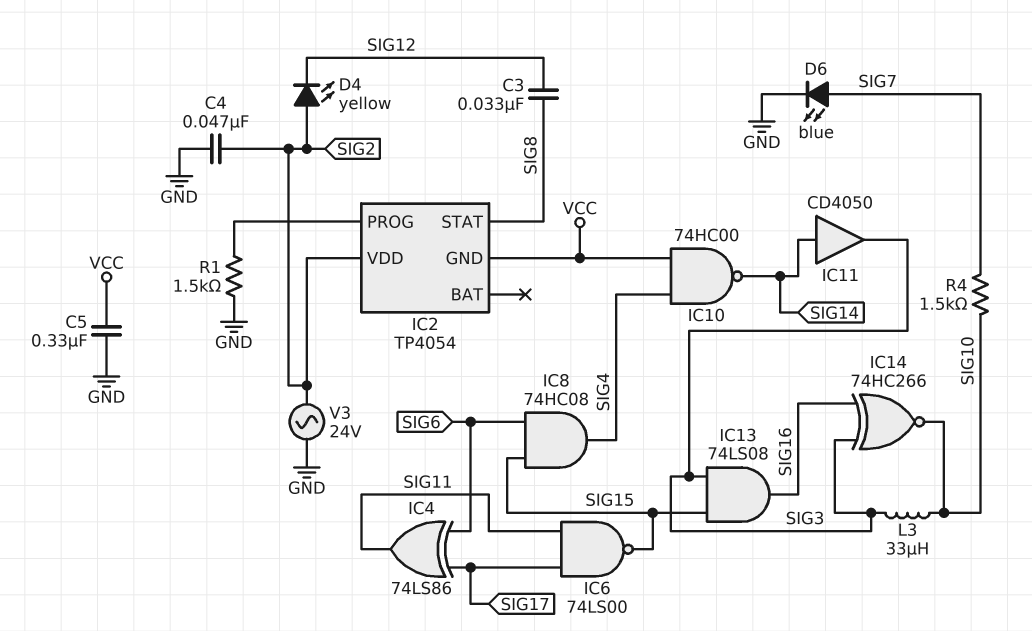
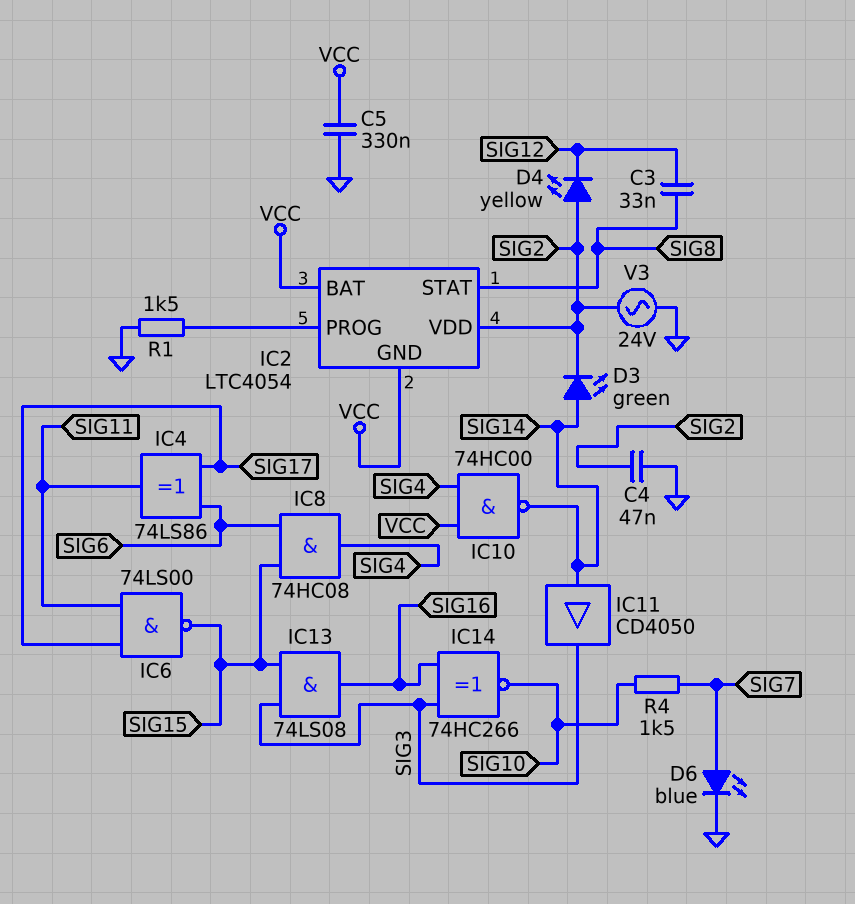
D3: none -> LED green (A SIG14, K SIG2)
IC2: TP4054 -> LTC4054
IC2 pin BAT: none -> VCC
L3: 33uH (SIG3, SIG10) -> none

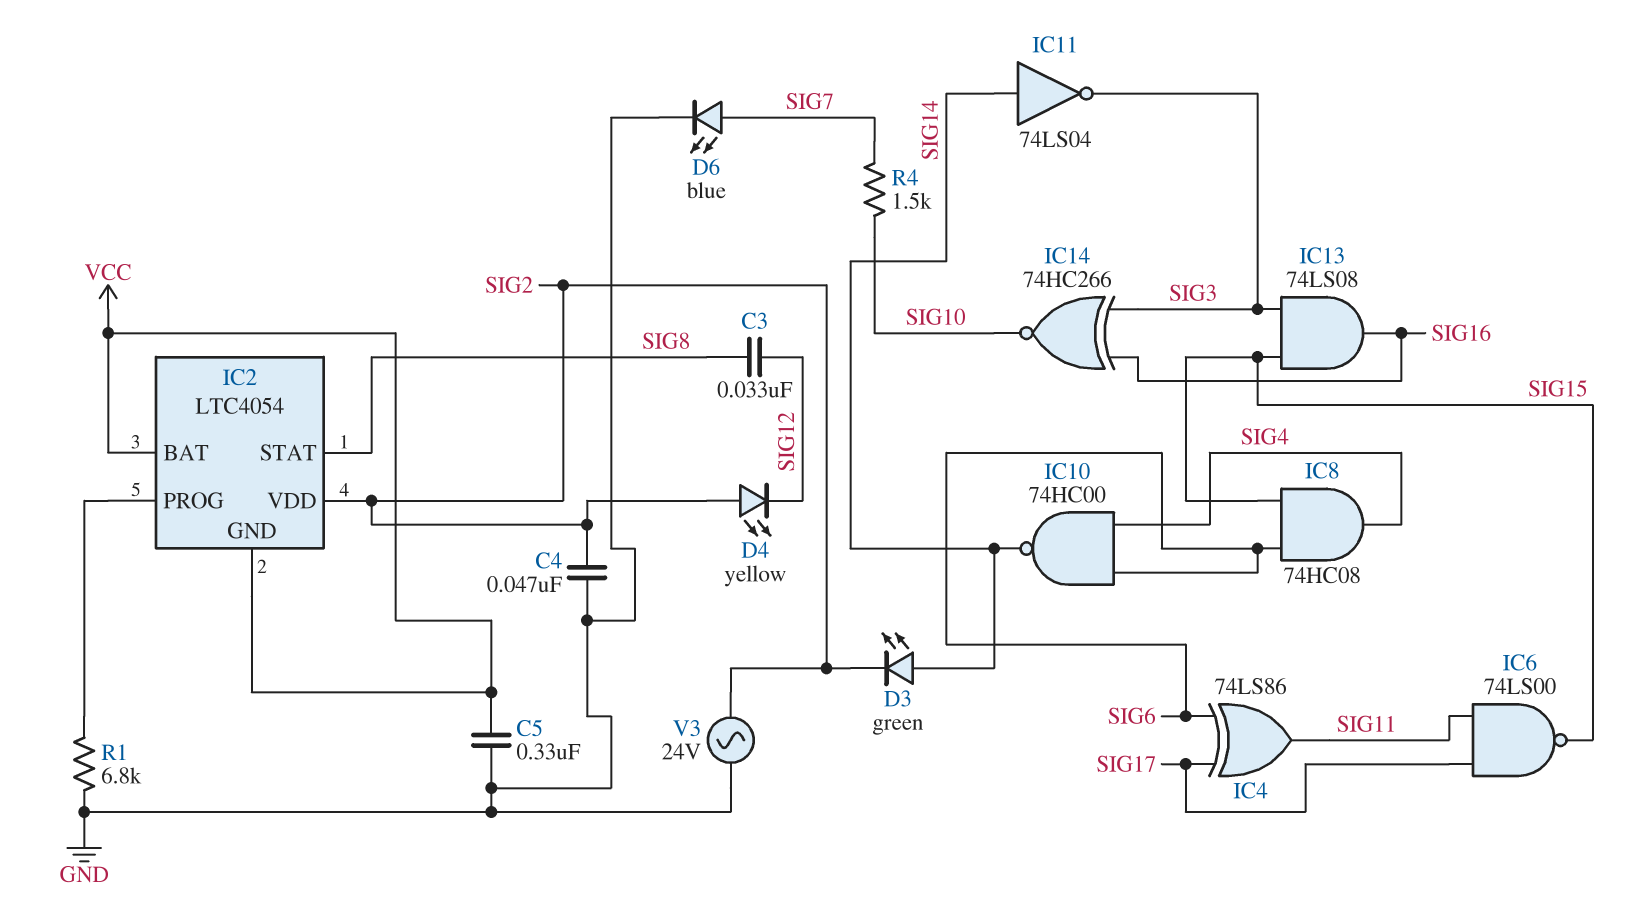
IC10: NAND 74HC00 (in SIG4, in VCC, out SIG14) -> NAND 74HC00 (in SIG4, in SIG6, out SIG14)
IC11: buffer CD4050 (in SIG14, out SIG3) -> NOT 74LS04 (in SIG14, out SIG3)
R1: 1.5k (GND, IC2/PROG) -> 6.8k (GND, IC2/PROG)

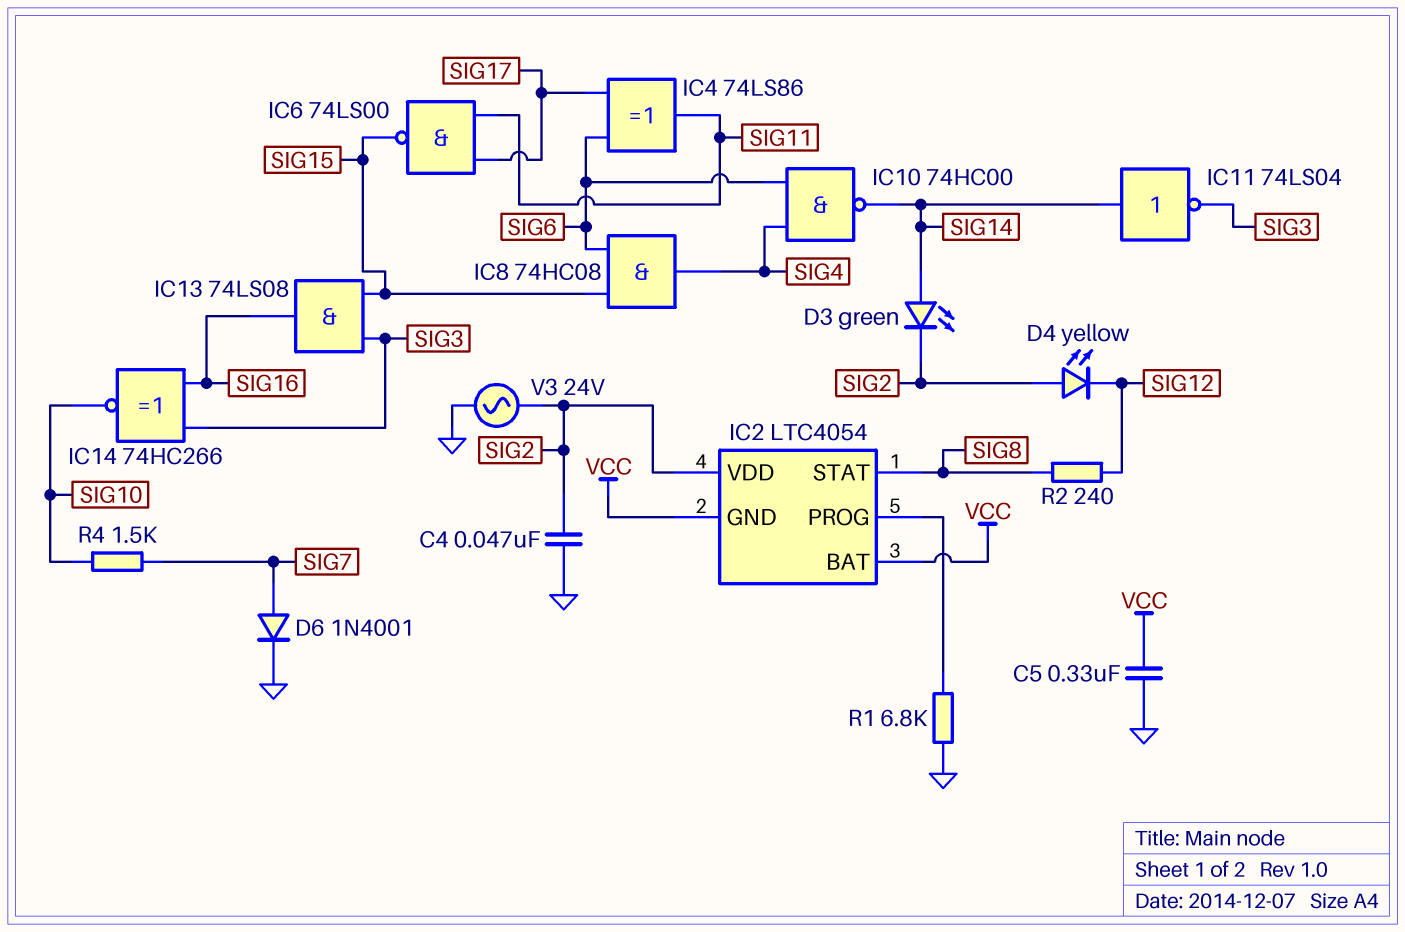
C3: 33nF (SIG8, SIG12) -> none
D6: LED blue (A SIG7, K GND) -> diode 1N4001 (A SIG7, K GND)
R2: none -> 240 (SIG8, SIG12)

